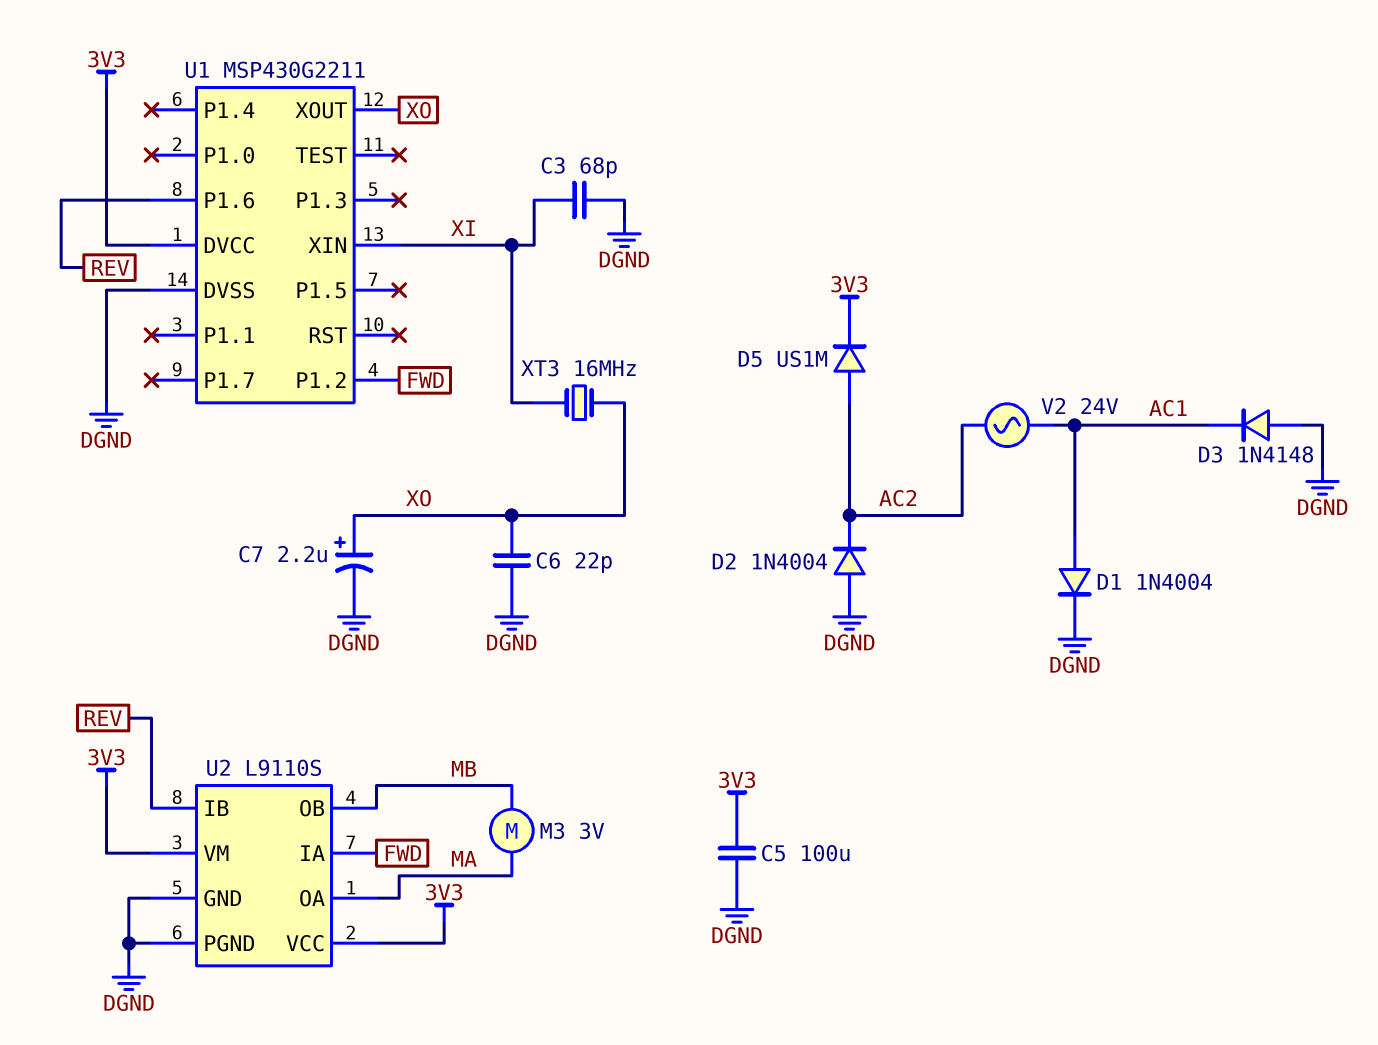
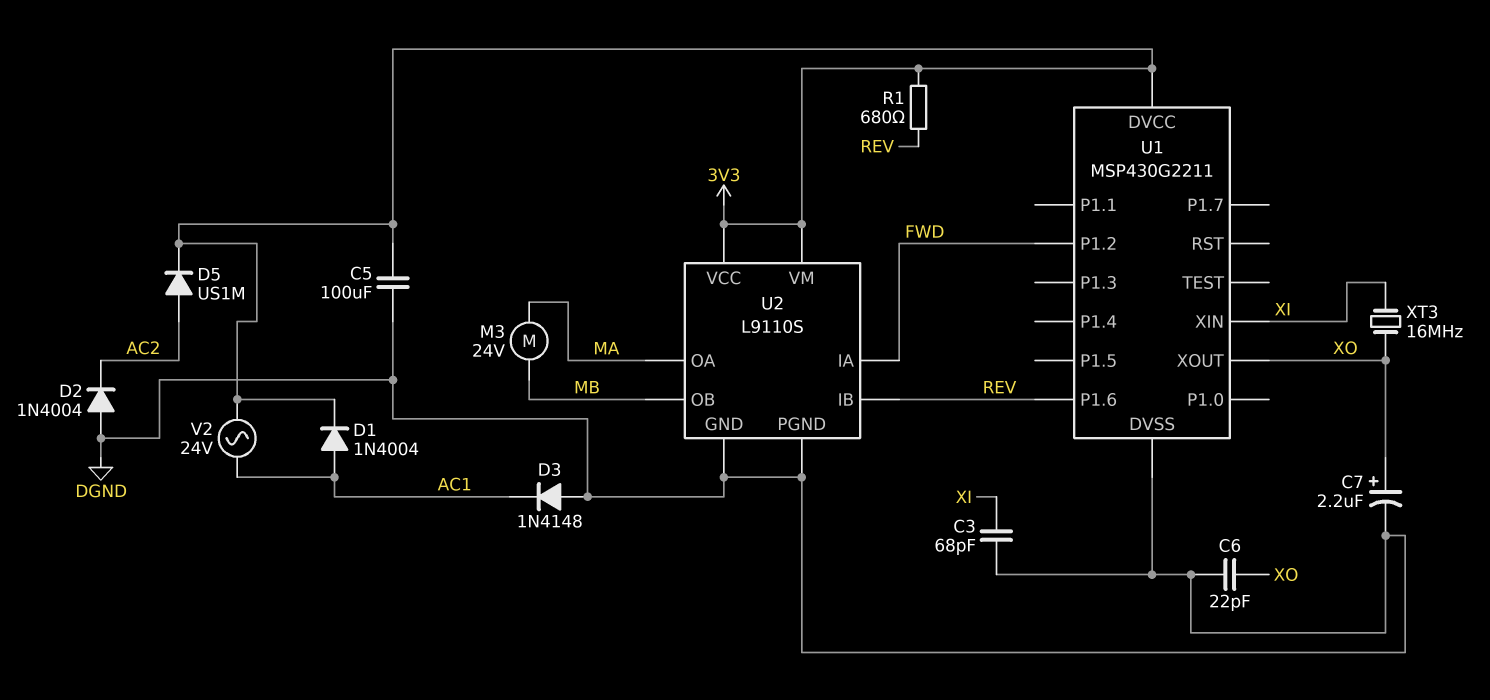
D1: diode 1N4004 (A AC1, K DGND) -> diode 1N4004 (A AC1, K 3V3)
M3: motor 3V (MA, MB) -> motor 24V (MA, MB)
R1: none -> 680 (3V3, REV)
V2: AC 24V (AC1, AC2) -> AC 24V (3V3, AC1)

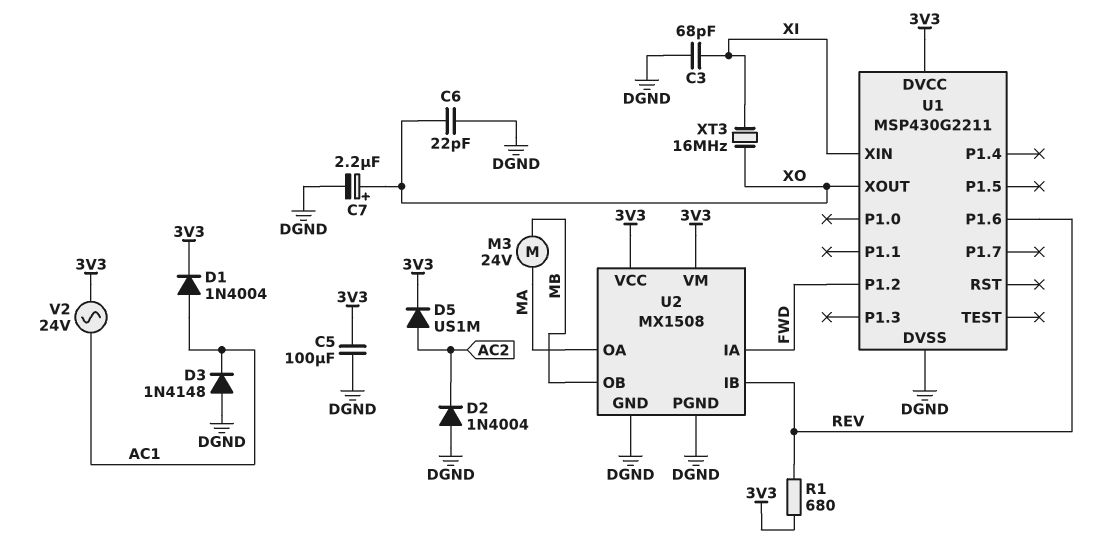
U2: L9110S -> MX1508

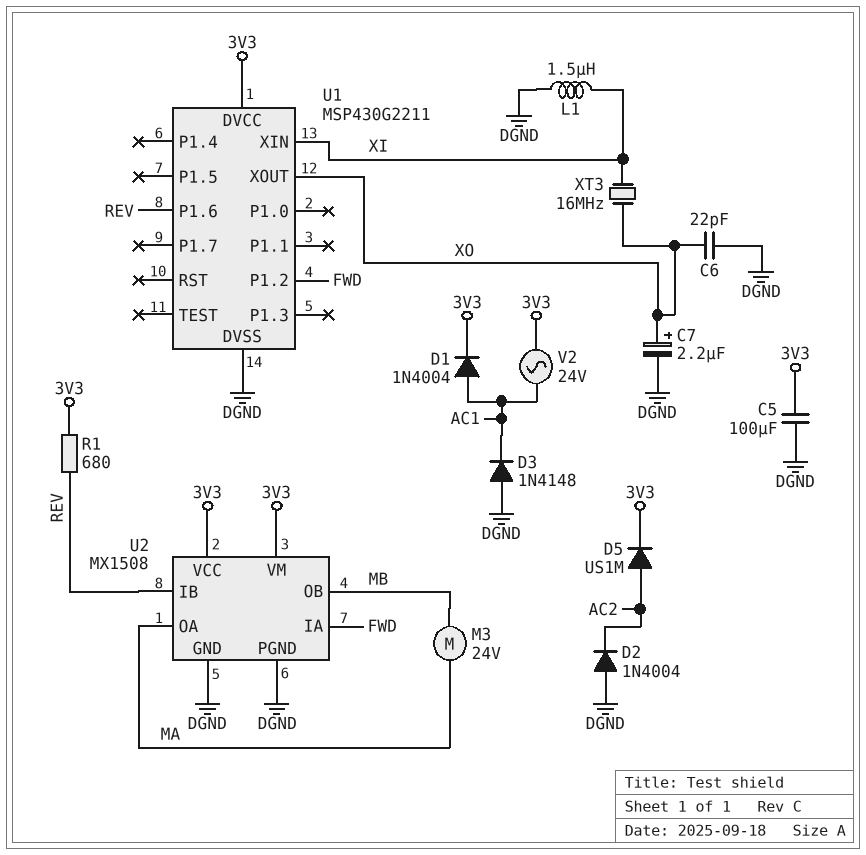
C3: 68pF (DGND, XI) -> none
L1: none -> 1.5uH (DGND, XI)

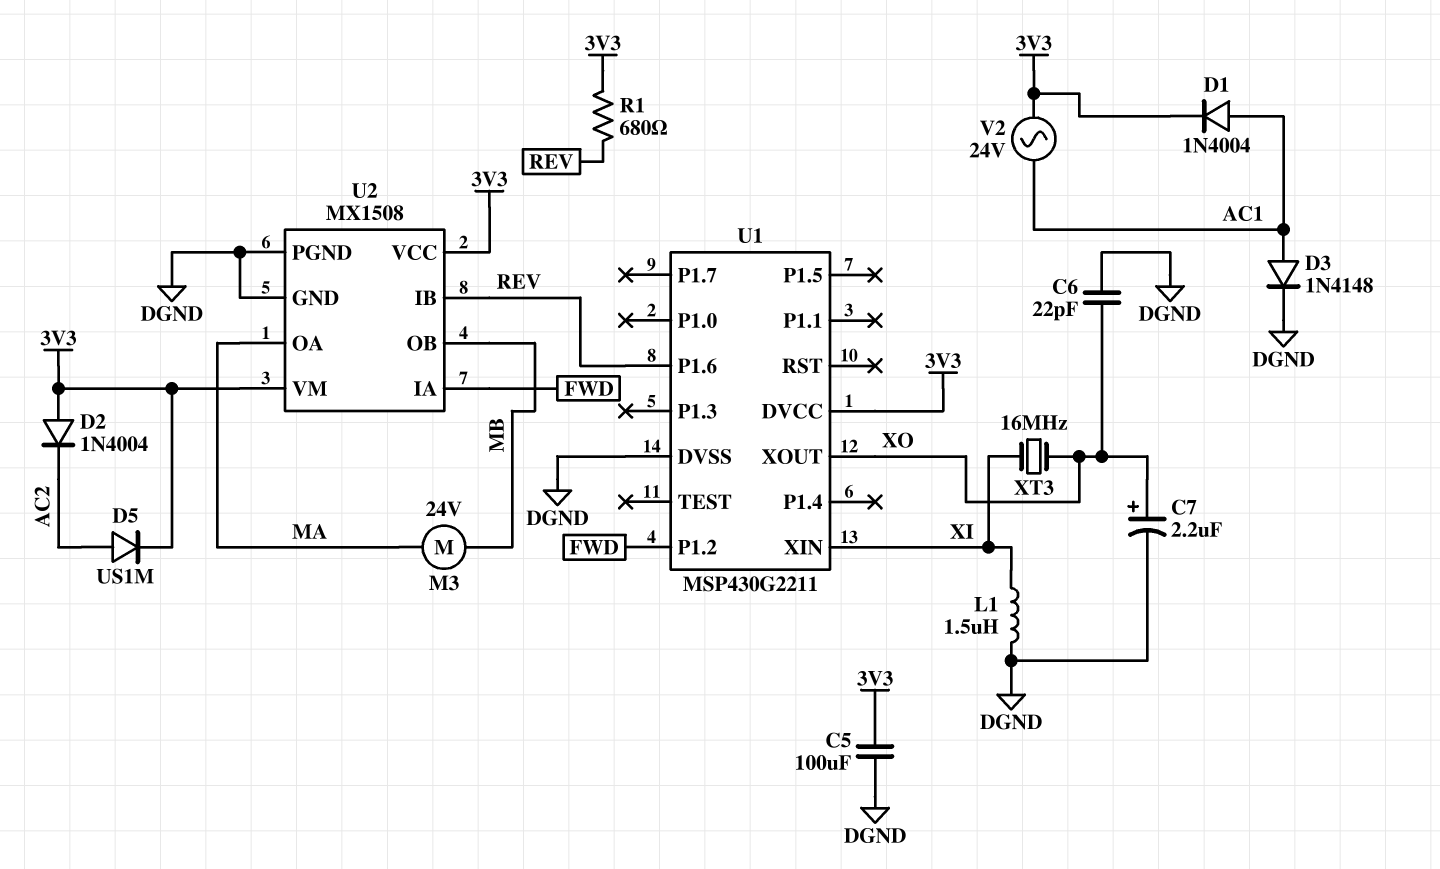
D2: diode 1N4004 (A DGND, K AC2) -> diode 1N4004 (A 3V3, K AC2)
D3: diode 1N4148 (A DGND, K AC1) -> diode 1N4148 (A AC1, K DGND)

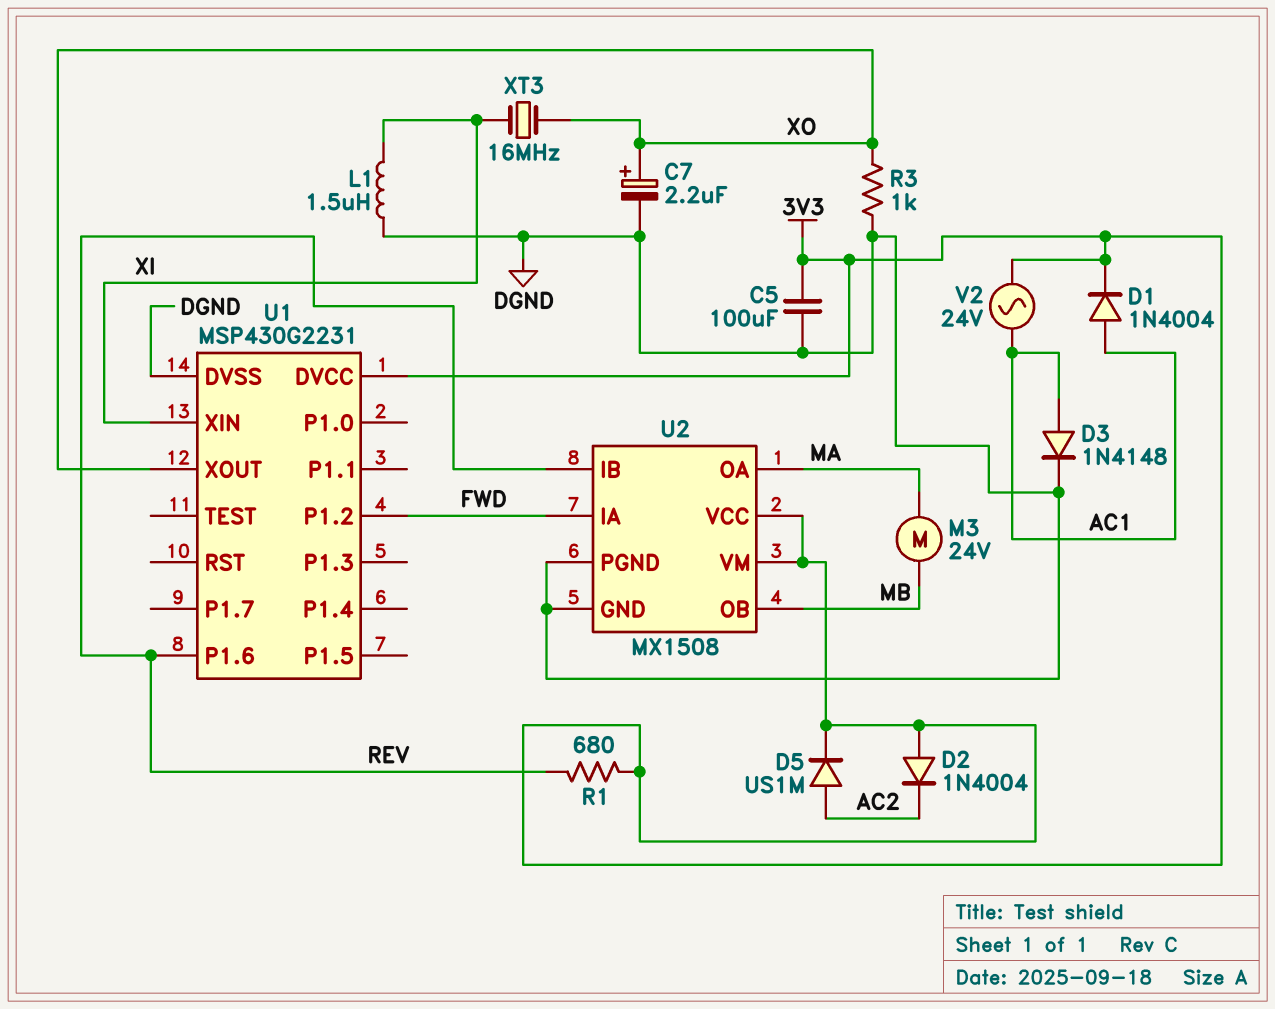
C6: 22pF (DGND, XO) -> none
R3: none -> 1k (DGND, XO)
U1: MSP430G2211 -> MSP430G2231

